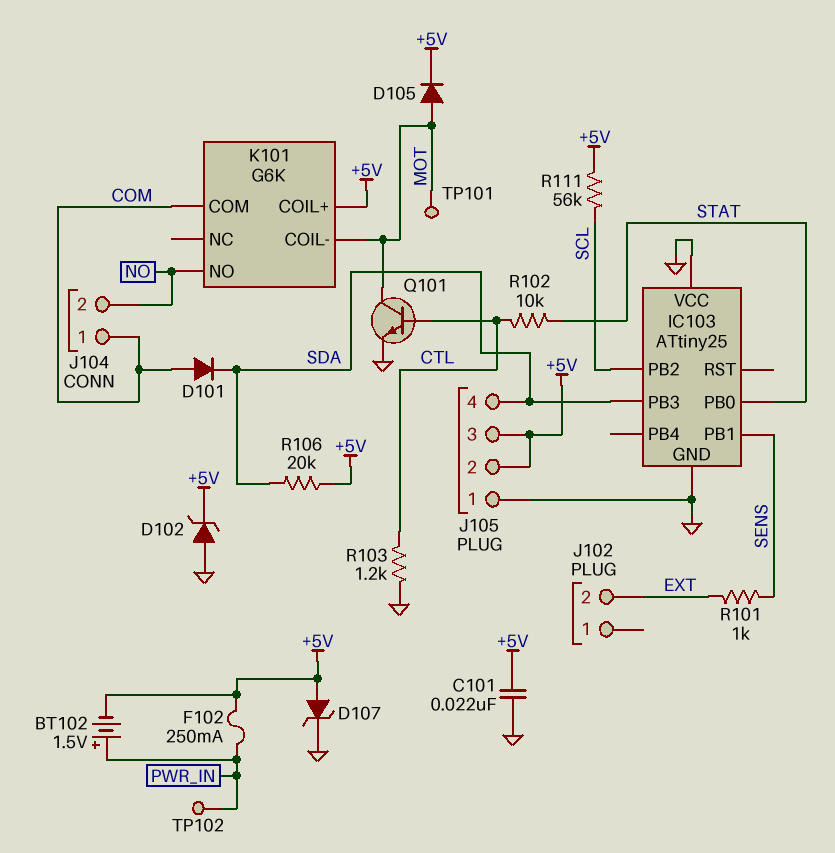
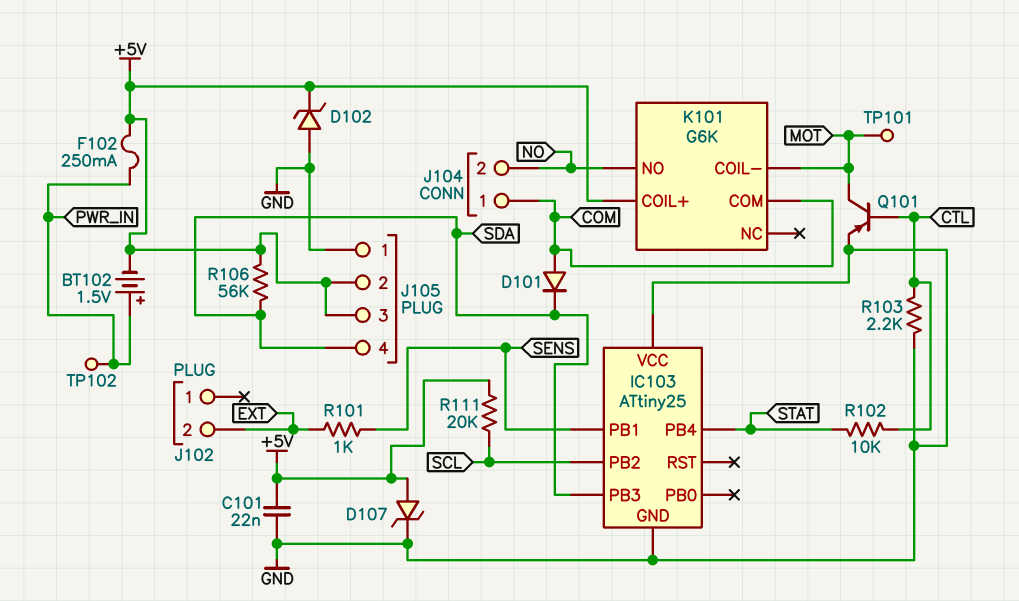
D105: diode (A MOT, K +5V) -> none
IC103 pin PB0: STAT -> none
IC103 pin PB4: none -> STAT
Q101: NPN (B CTL, C MOT, E GND) -> PNP (B CTL, C MOT, E GND)
R103: 1.2k (CTL, GND) -> 2.2k (CTL, GND)
R106: 20k (+5V, SDA) -> 56k (+5V, SDA)
R111: 56k (+5V, SCL) -> 20k (+5V, SCL)

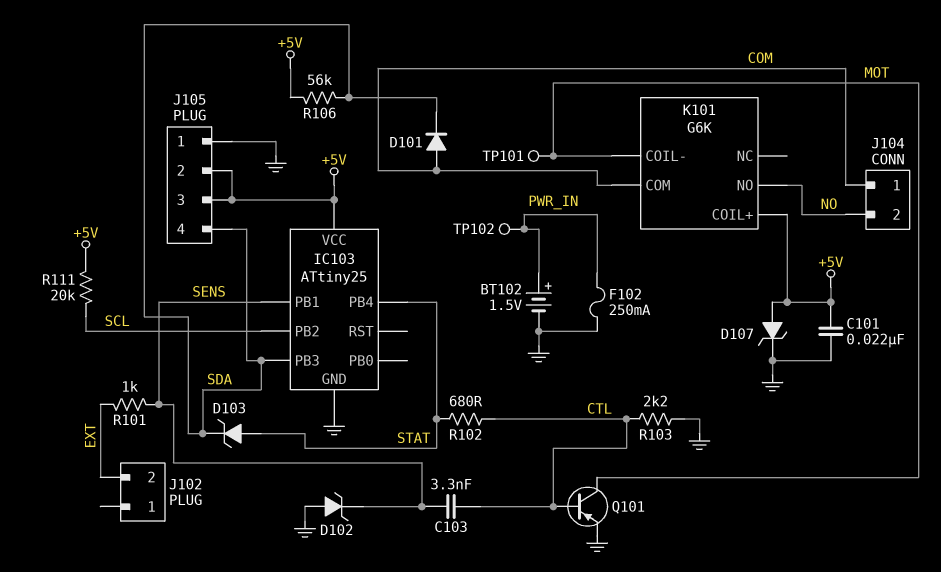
BT102: 1.5V (plus PWR_IN, minus +5V) -> 1.5V (plus PWR_IN, minus GND)
C103: none -> 3.3nF (CTL, SENS)
D102: zener (A GND, K +5V) -> zener (A GND, K SENS)
D103: none -> zener (A STAT, K SDA)
F102: 250mA (+5V, PWR_IN) -> 250mA (GND, PWR_IN)
IC103 pin VCC: GND -> +5V
R102: 10k (CTL, STAT) -> 680 (CTL, STAT)

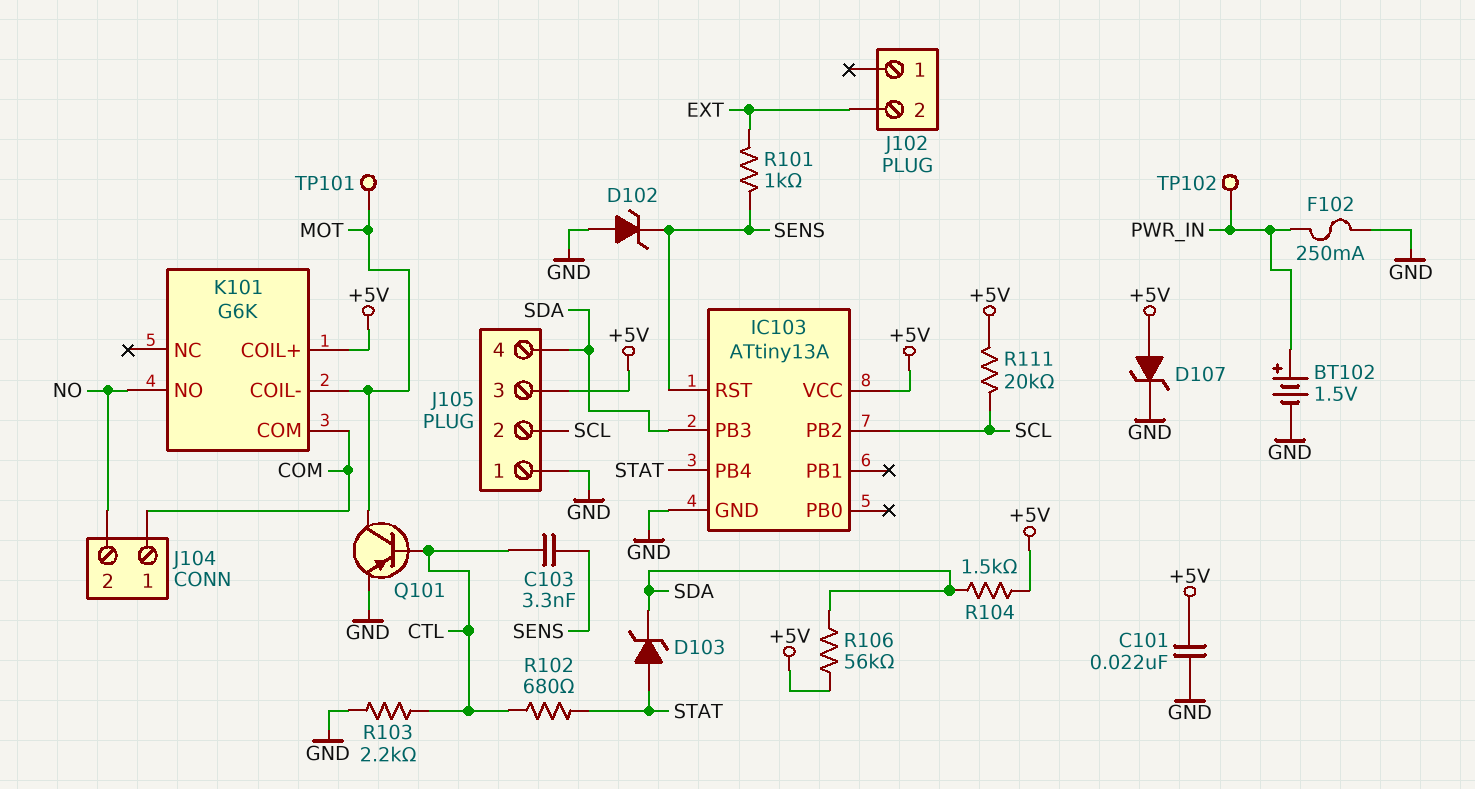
D101: diode (A COM, K SDA) -> none
IC103: ATtiny25 -> ATtiny13A
IC103 pin PB1: SENS -> none
IC103 pin RST: none -> SENS
J105 pin 2: +5V -> SCL
R104: none -> 1.5k (+5V, SDA)

